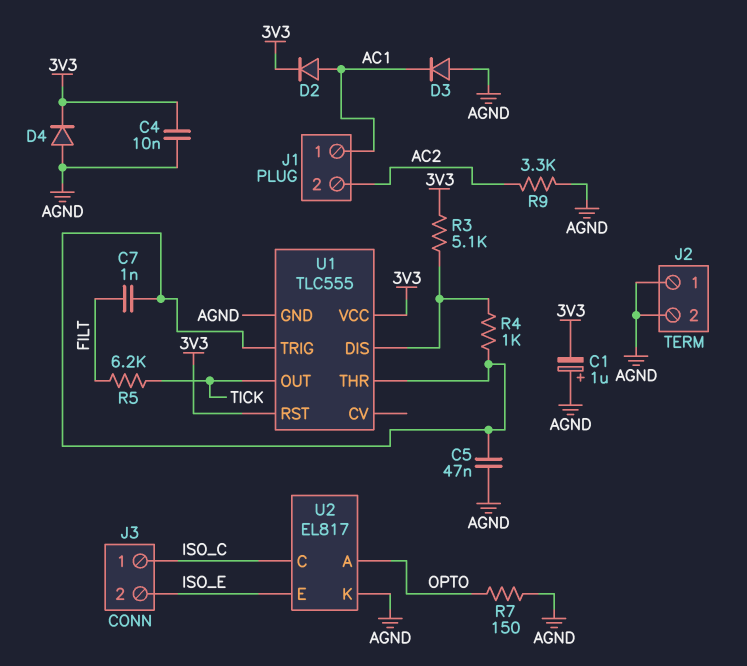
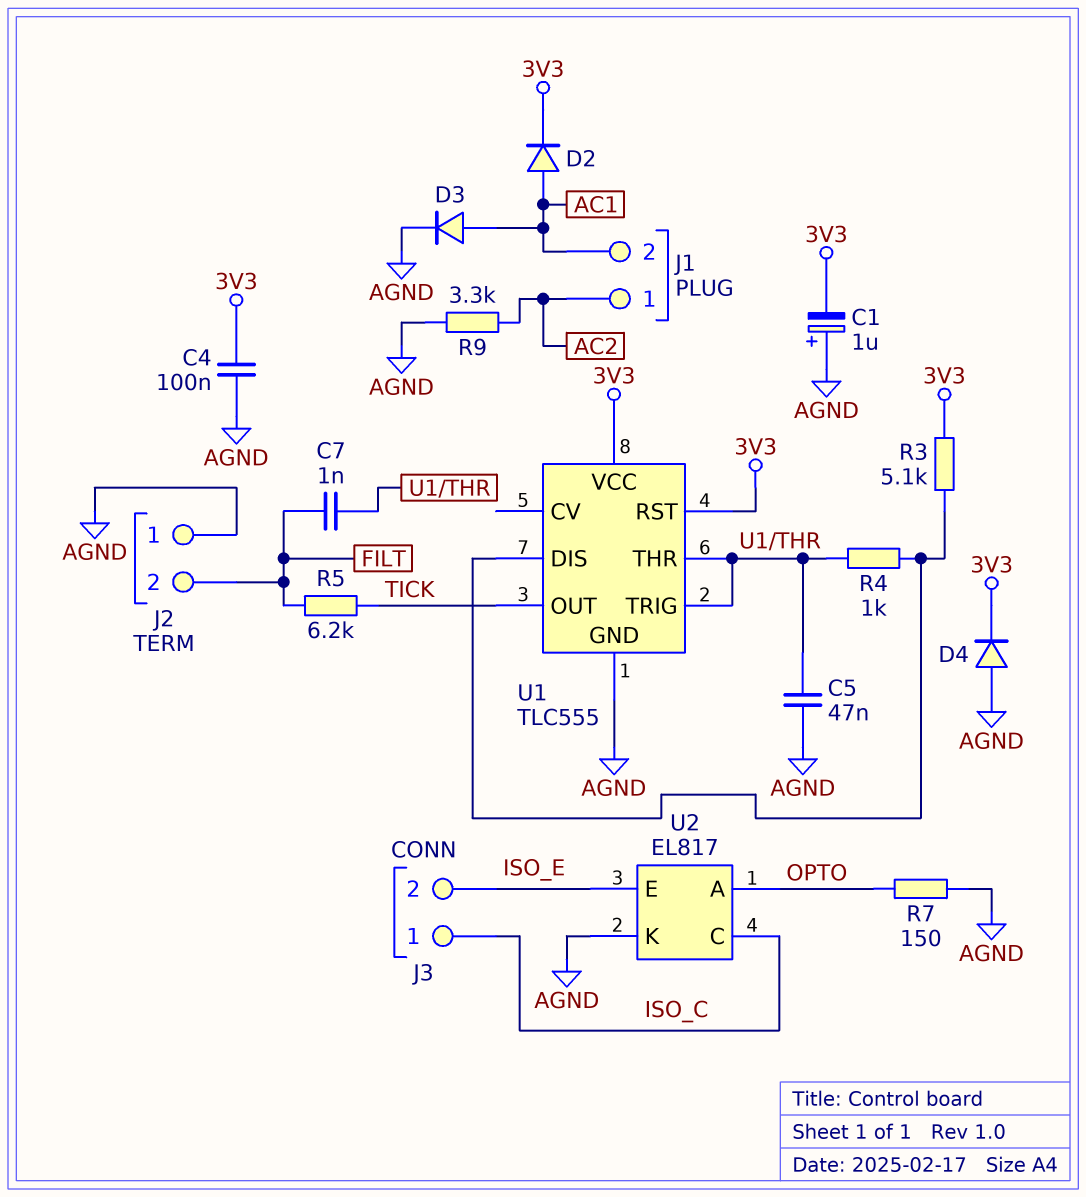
C4: 10nF (3V3, AGND) -> 100nF (3V3, AGND)
D3: diode (A AGND, K AC1) -> diode (A AC1, K AGND)
J1 pin 1: AC1 -> AC2
J1 pin 2: AC2 -> AC1
J2 pin 2: AGND -> FILT

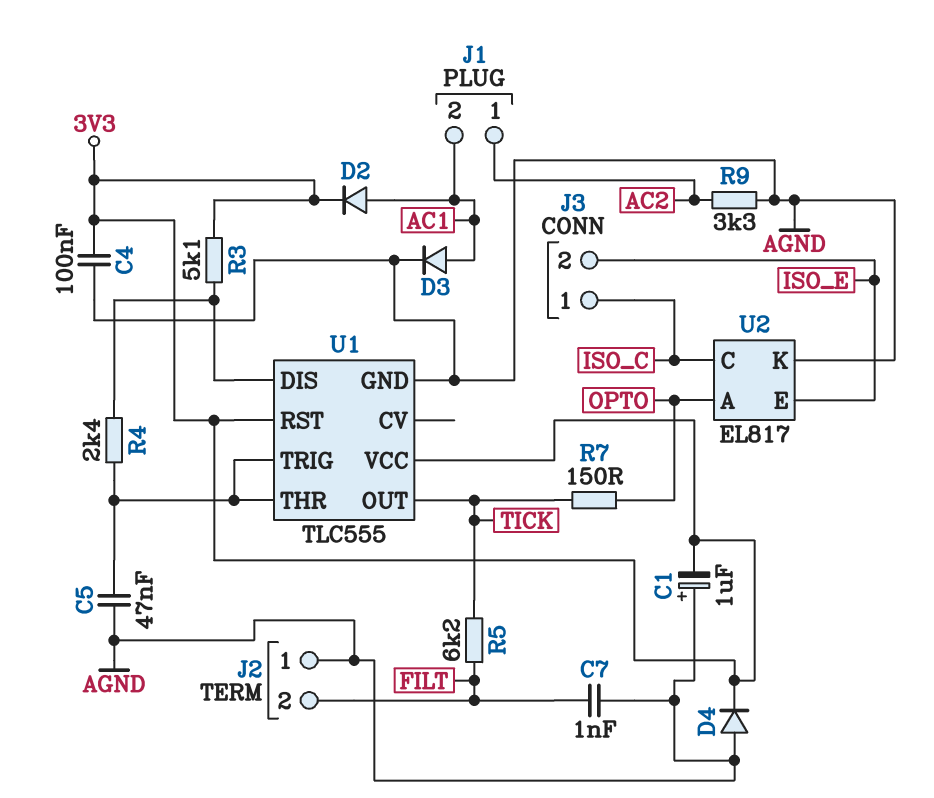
C7: 1nF (FILT, U1/THR) -> 1nF (AGND, FILT)
R4: 1k (U1/DIS, U1/THR) -> 2.4k (U1/DIS, U1/THR)
R7: 150 (AGND, OPTO) -> 150 (OPTO, TICK)

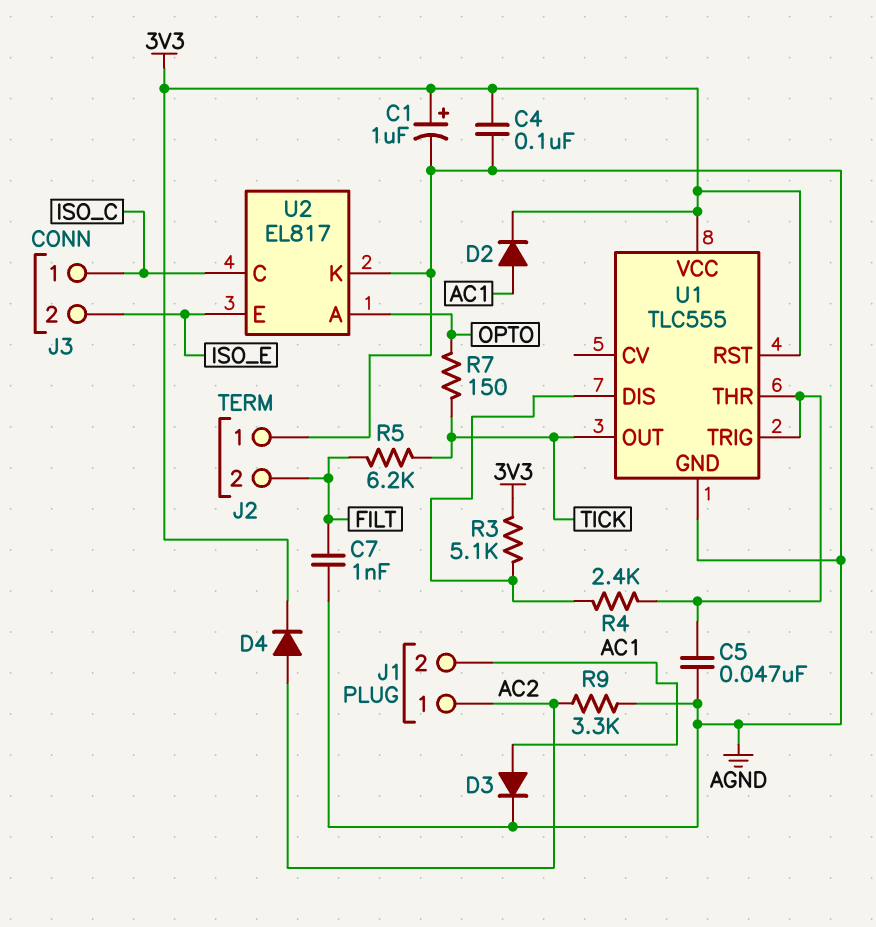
C1: 1uF (plus AGND, minus 3V3) -> 1uF (plus 3V3, minus AGND)
D4: diode (A AGND, K 3V3) -> diode (A AC2, K 3V3)

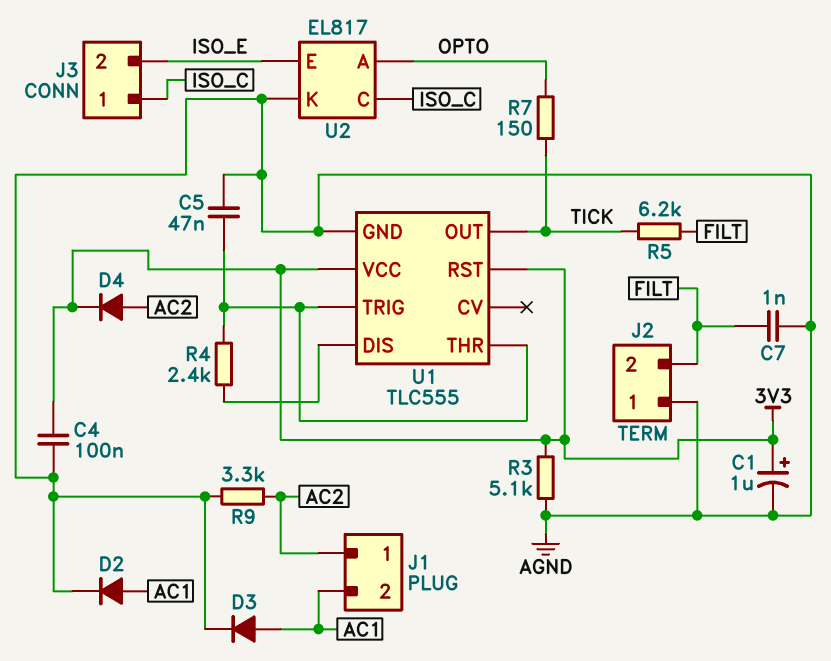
D2: diode (A AC1, K 3V3) -> diode (A AC1, K AGND)
R3: 5.1k (3V3, U1/DIS) -> 5.1k (3V3, AGND)

